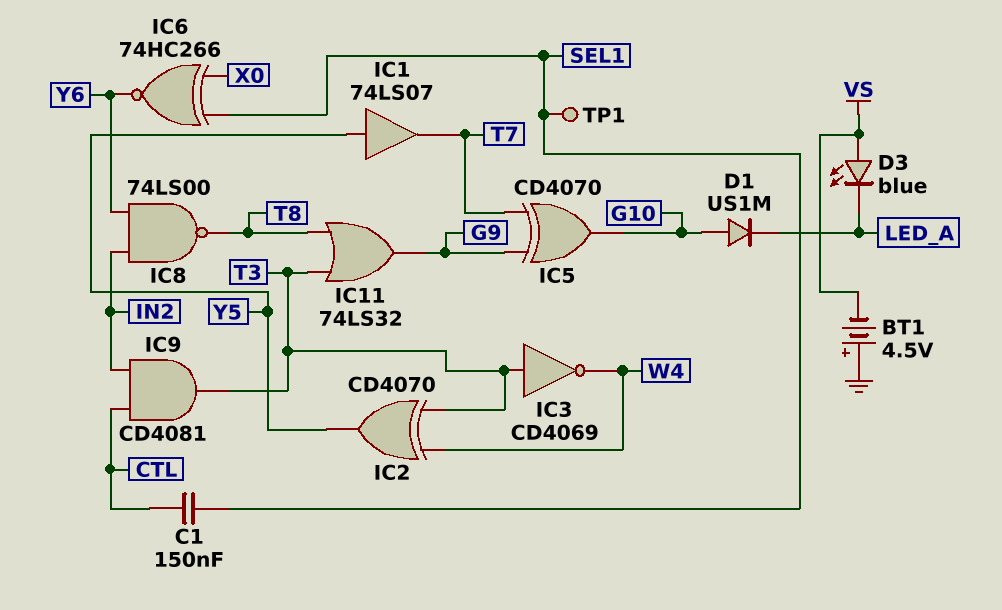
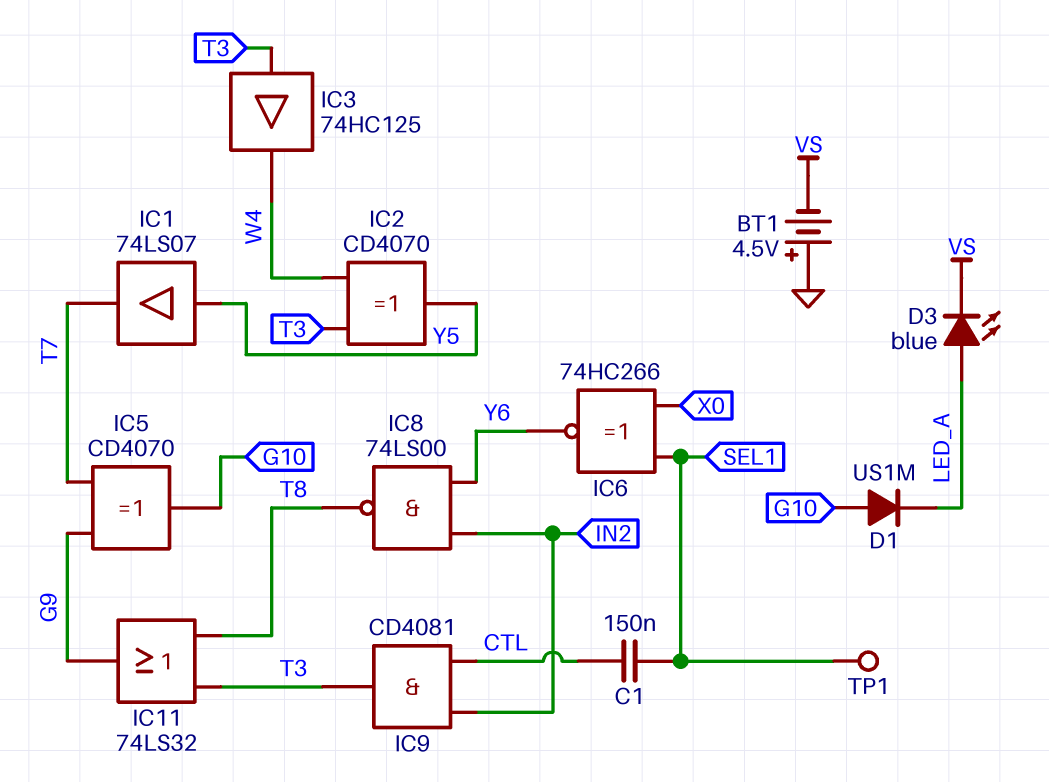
D3: LED blue (A VS, K LED_A) -> LED blue (A LED_A, K VS)
IC3: NOT CD4069 (in T3, out W4) -> buffer 74HC125 (in T3, out W4)

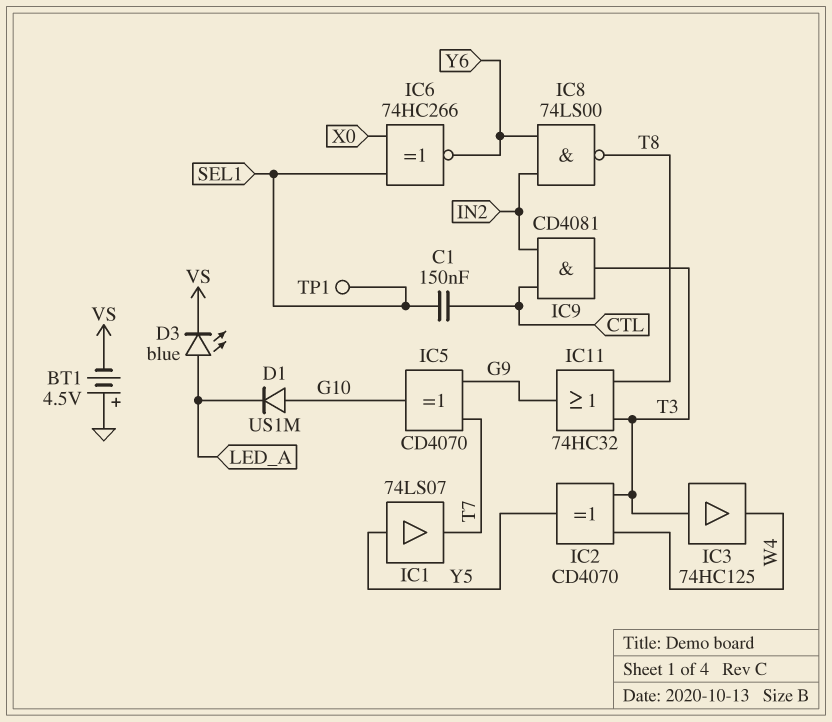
IC11: OR 74LS32 (in T3, in T8, out G9) -> OR 74HC32 (in T3, in T8, out G9)

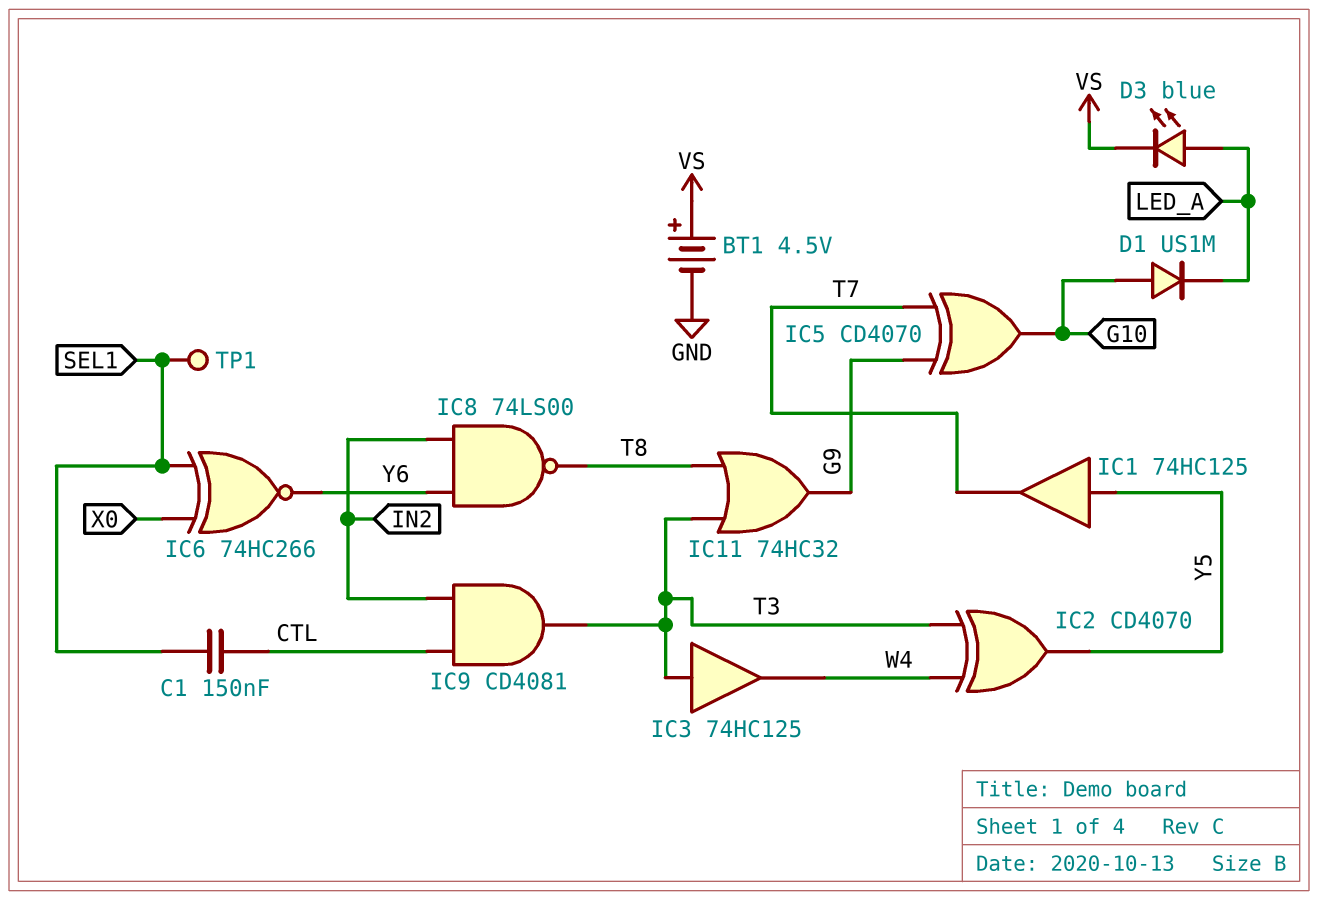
BT1: 4.5V (plus GND, minus VS) -> 4.5V (plus VS, minus GND)
IC1: buffer 74LS07 (in Y5, out T7) -> buffer 74HC125 (in Y5, out T7)

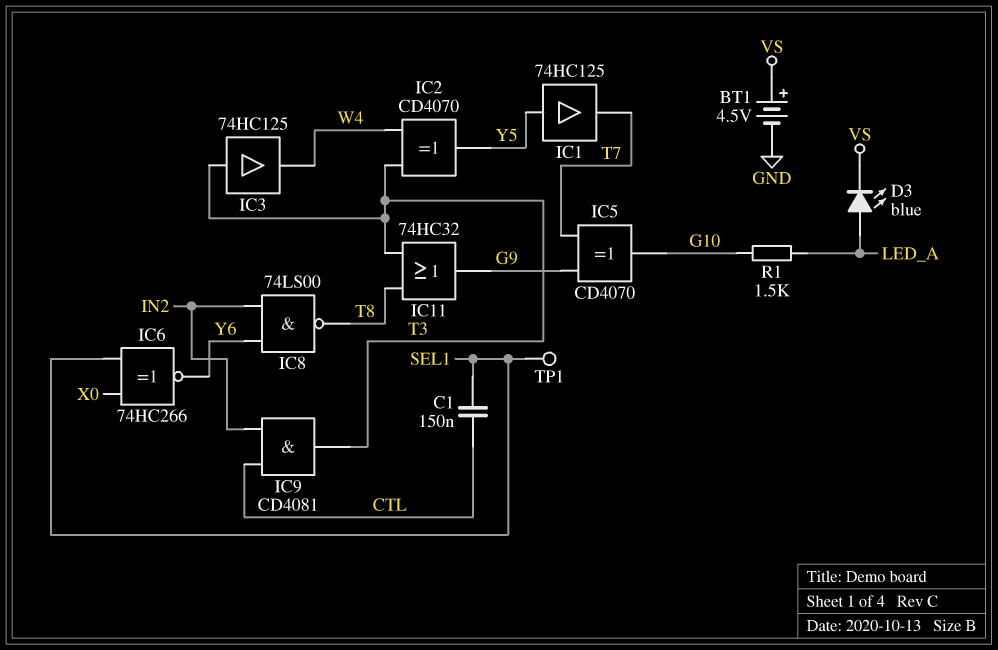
D1: diode US1M (A G10, K LED_A) -> none
R1: none -> 1.5k (G10, LED_A)

